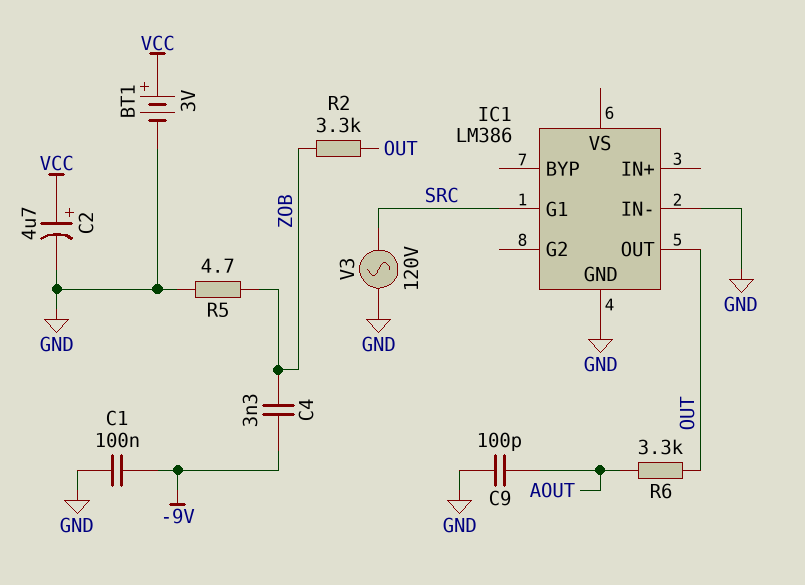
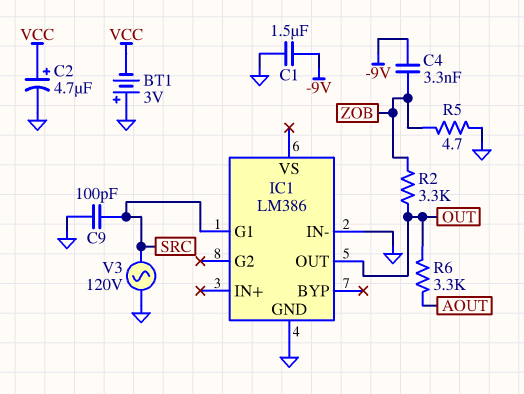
BT1: 3V (plus VCC, minus GND) -> 3V (plus GND, minus VCC)
C1: 100nF (-9V, GND) -> 1.5uF (-9V, GND)
C9: 100pF (AOUT, GND) -> 100pF (GND, SRC)

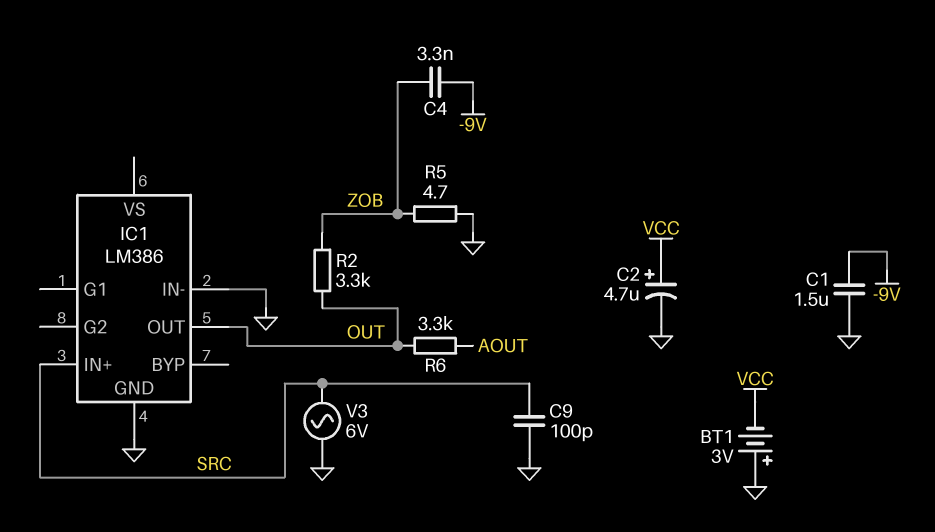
IC1 pin G1: SRC -> none
IC1 pin IN+: none -> SRC
V3: AC 120V (GND, SRC) -> AC 6V (GND, SRC)

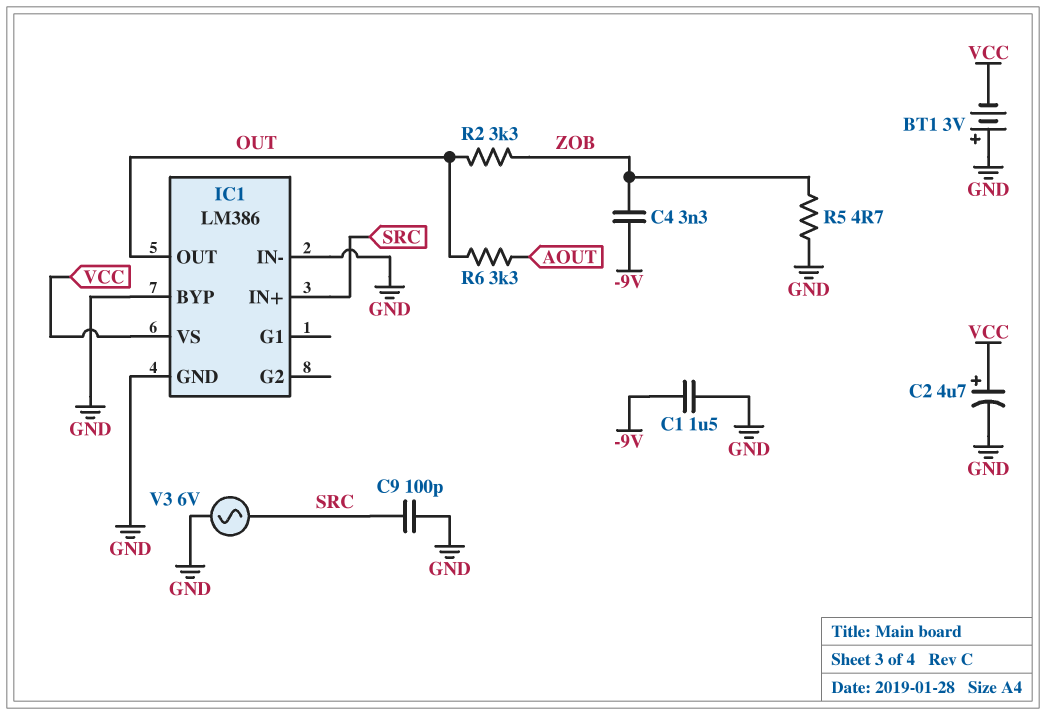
IC1 pin BYP: none -> GND
IC1 pin VS: none -> VCC

